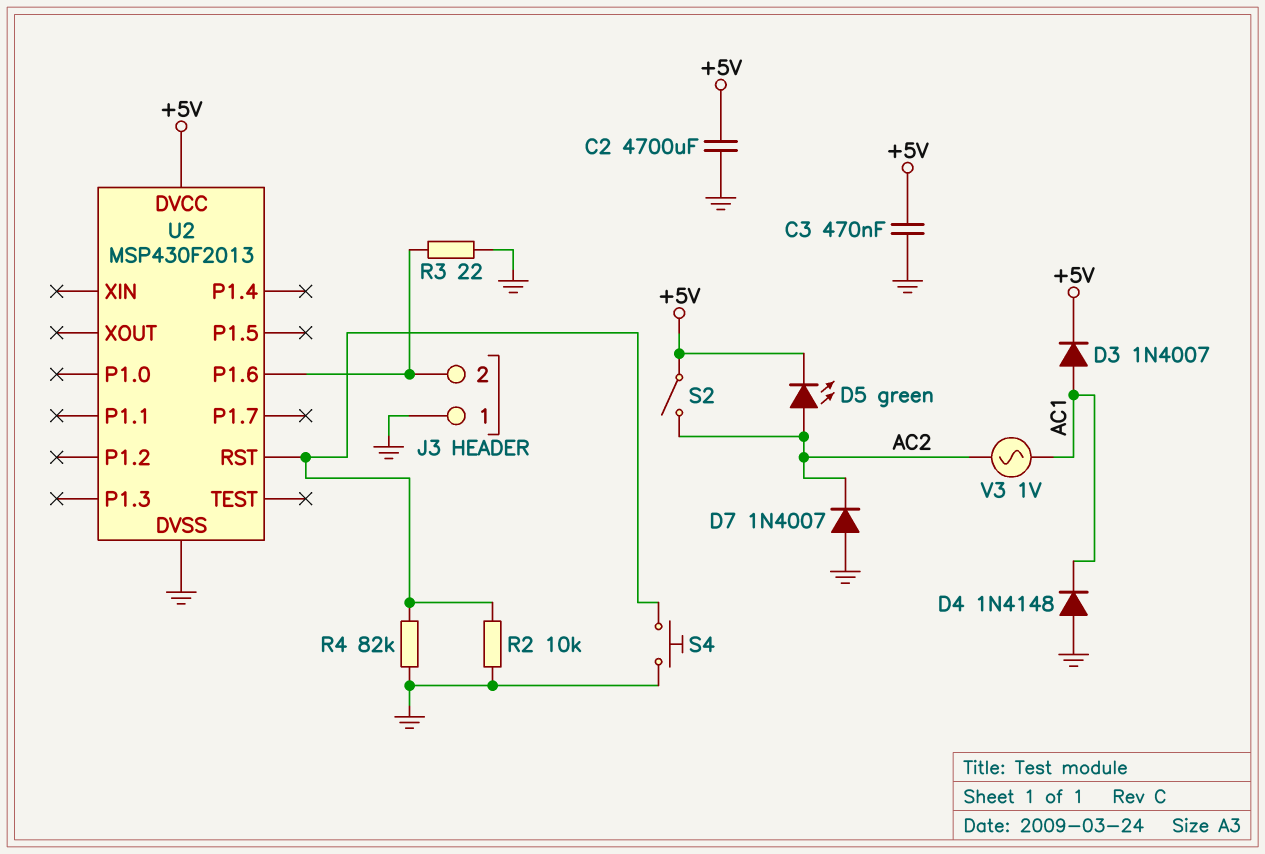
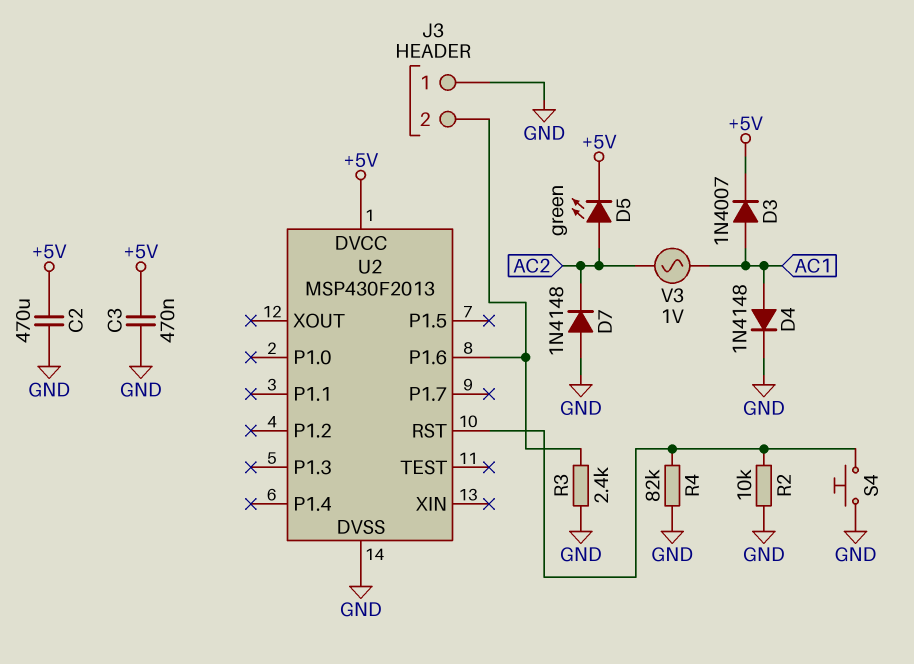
C2: 4700uF (+5V, GND) -> 470uF (+5V, GND)
D4: diode 1N4148 (A GND, K AC1) -> diode 1N4148 (A AC1, K GND)
D7: diode 1N4007 (A GND, K AC2) -> diode 1N4148 (A GND, K AC2)
R3: 22 (GND, J3/2) -> 2.4k (GND, J3/2)
S2: switch (+5V, AC2) -> none

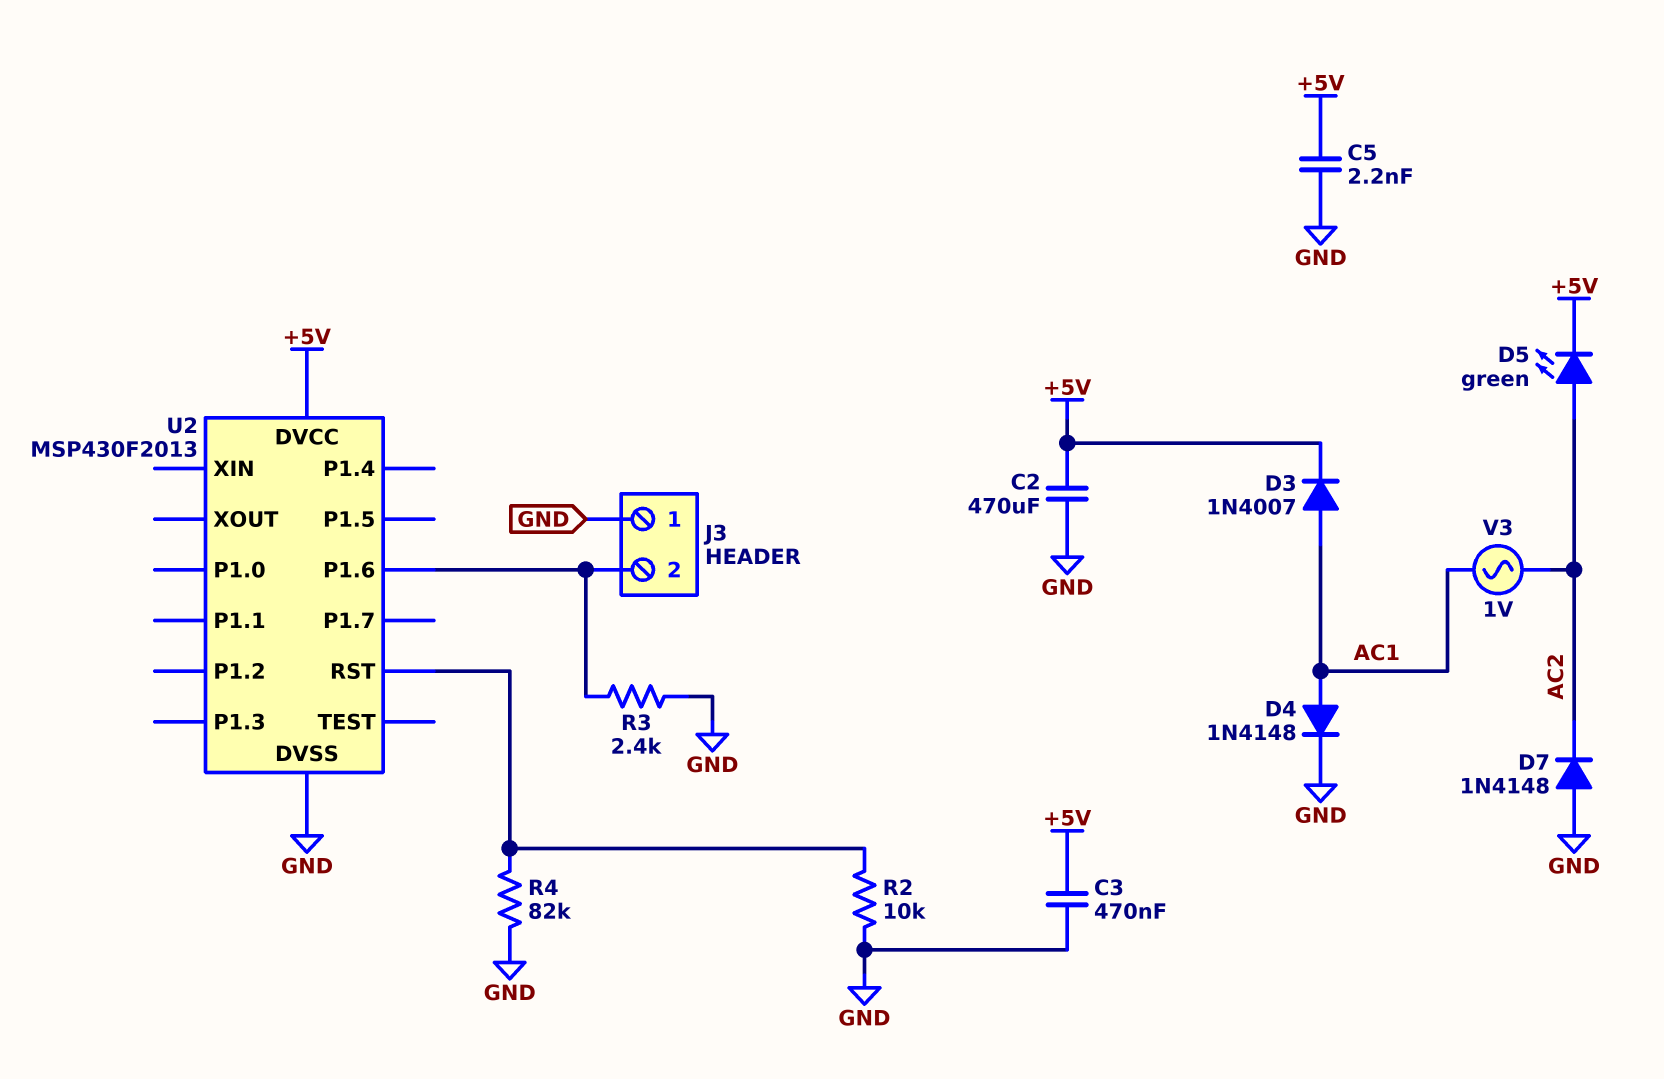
C5: none -> 2.2nF (+5V, GND)
S4: button (GND, U2/RST) -> none

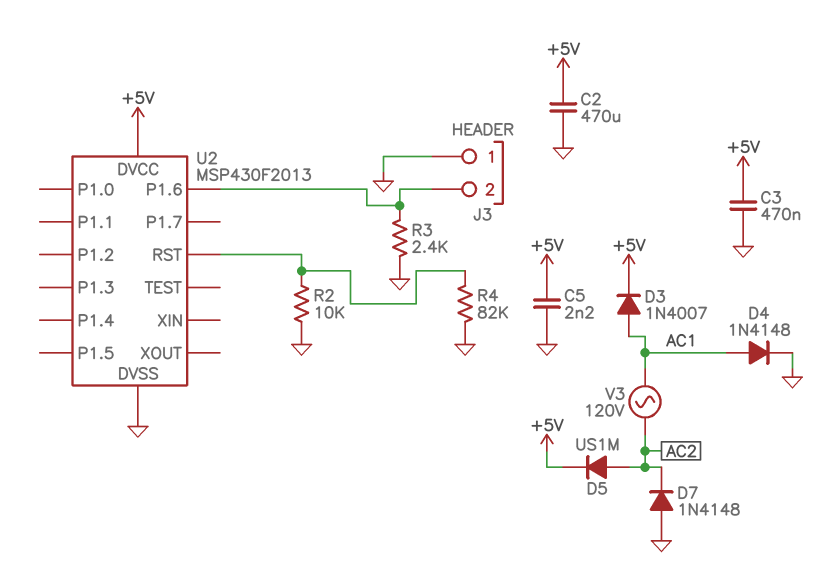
D5: LED green (A AC2, K +5V) -> diode US1M (A AC2, K +5V)
V3: AC 1V (AC1, AC2) -> AC 120V (AC1, AC2)

